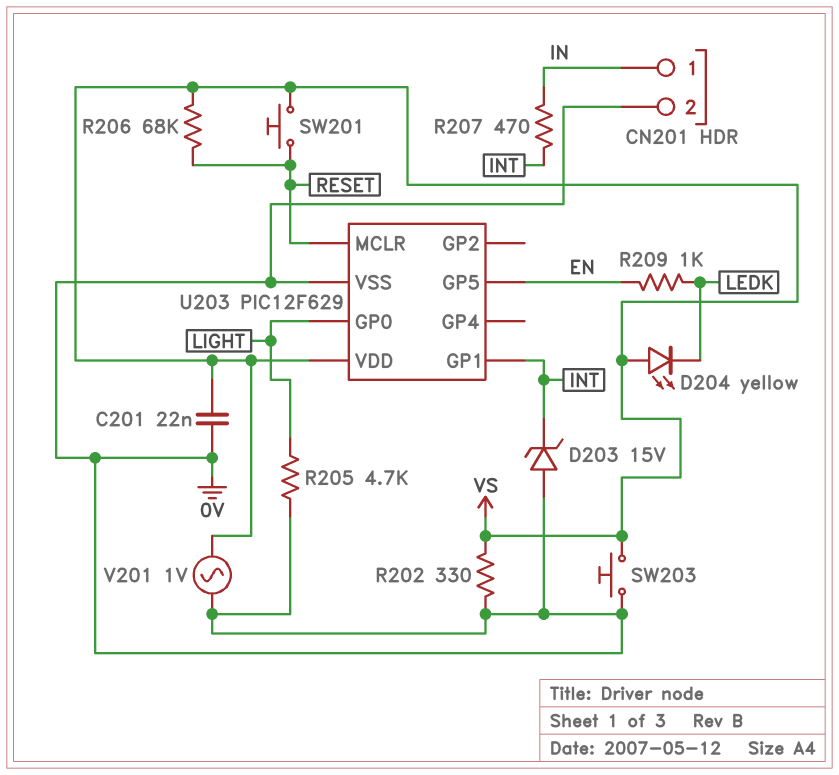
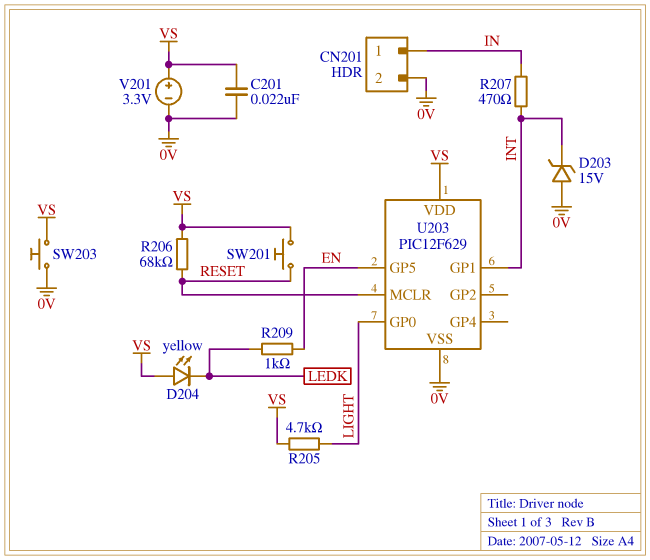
R202: 330 (0V, VS) -> none
R205: 4.7k (0V, LIGHT) -> 4.7k (LIGHT, VS)
V201: AC 1V (0V, VS) -> 3.3V (plus VS, minus 0V)

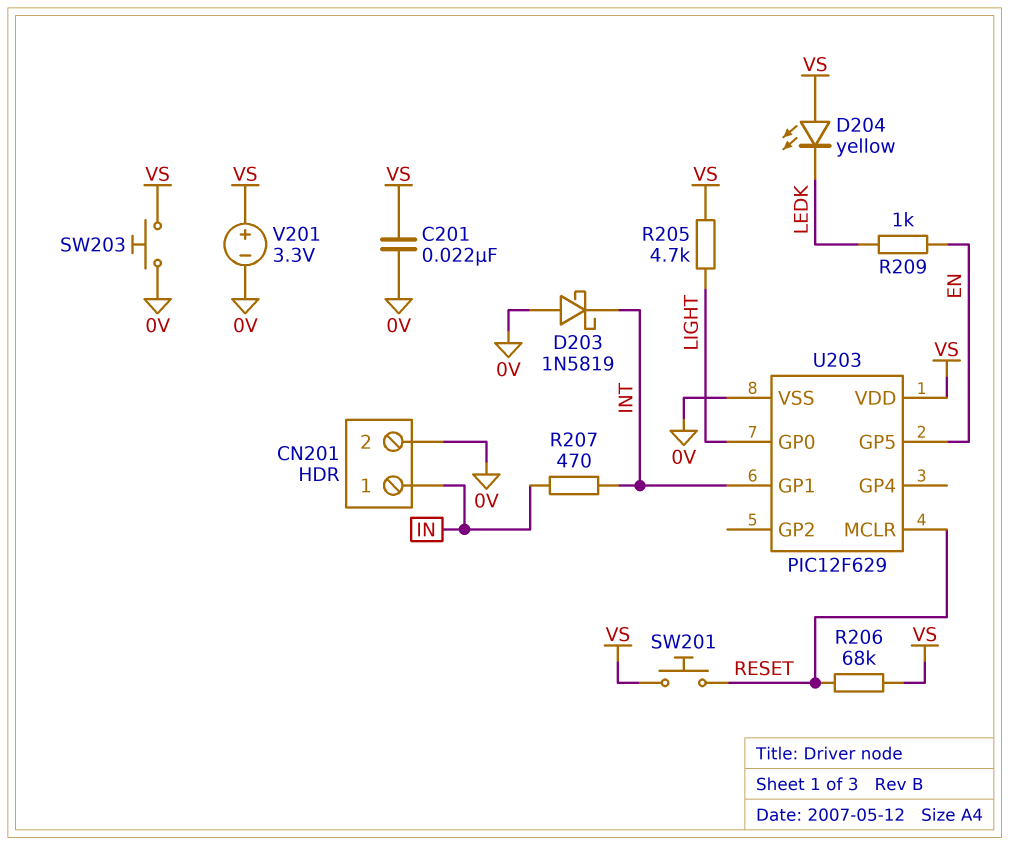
D203: zener 15V (A 0V, K INT) -> schottky 1N5819 (A 0V, K INT)

